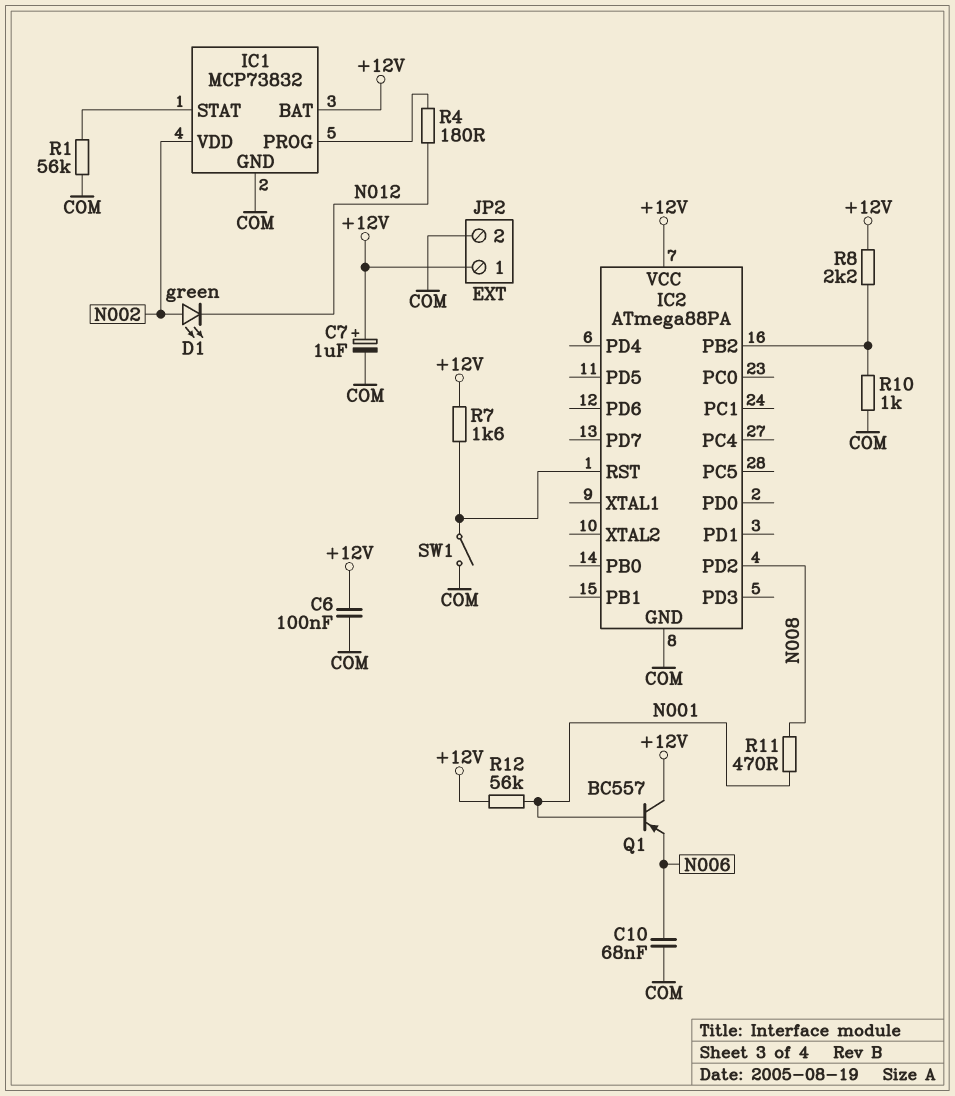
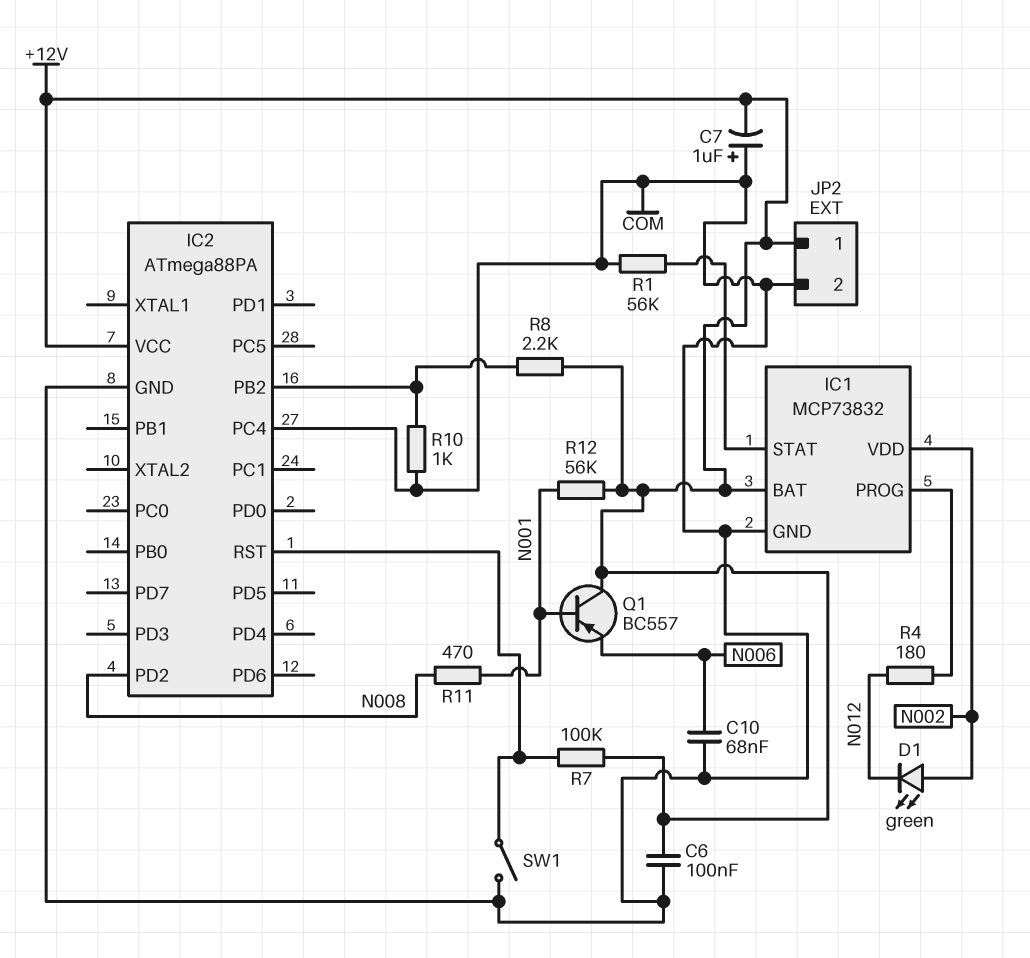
C7: 1uF (plus +12V, minus COM) -> 1uF (plus COM, minus +12V)
IC2 pin PC4: none -> COM
R7: 1.6k (+12V, IC2/RST) -> 100k (+12V, IC2/RST)

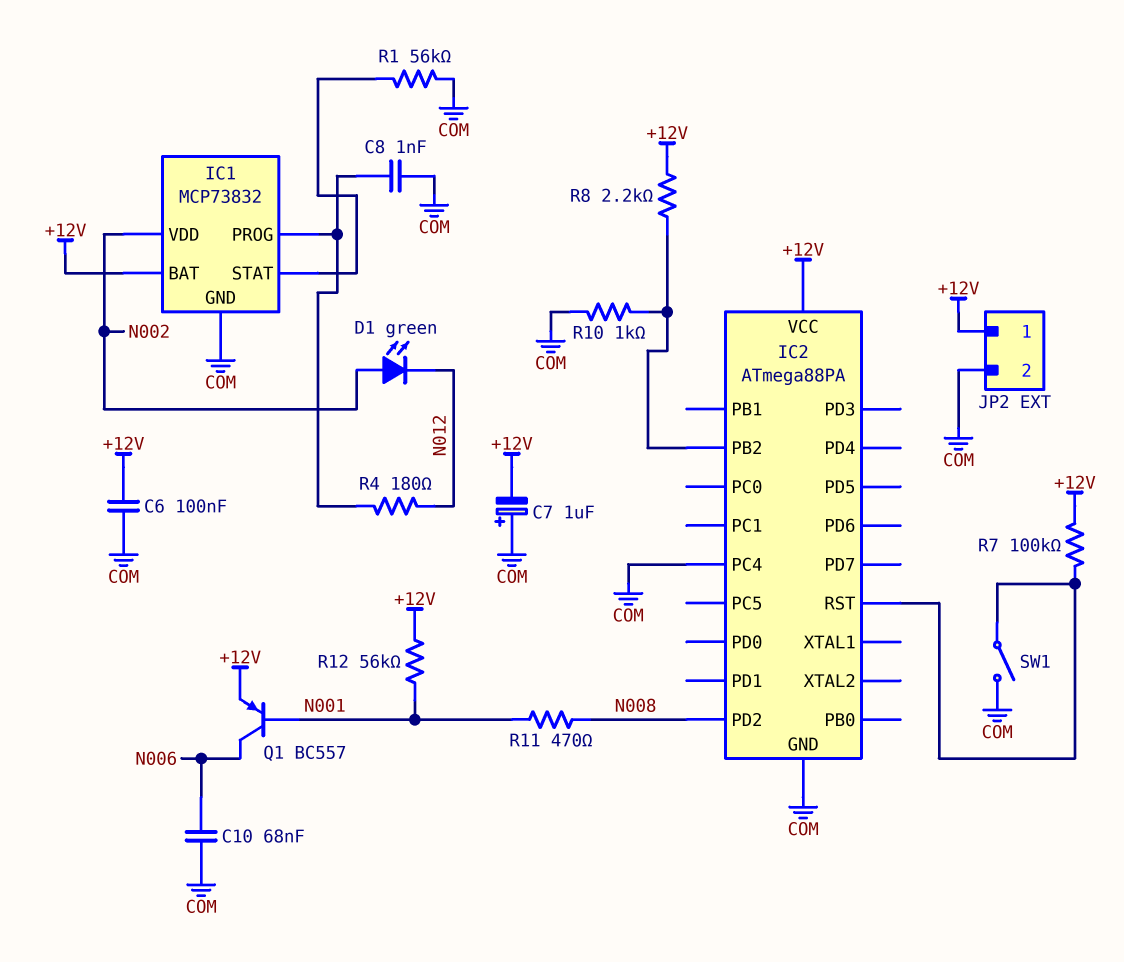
C8: none -> 1nF (COM, IC1/PROG)
Q1: PNP BC557 (B N001, C +12V, E N006) -> PNP BC557 (B N001, C N006, E +12V)

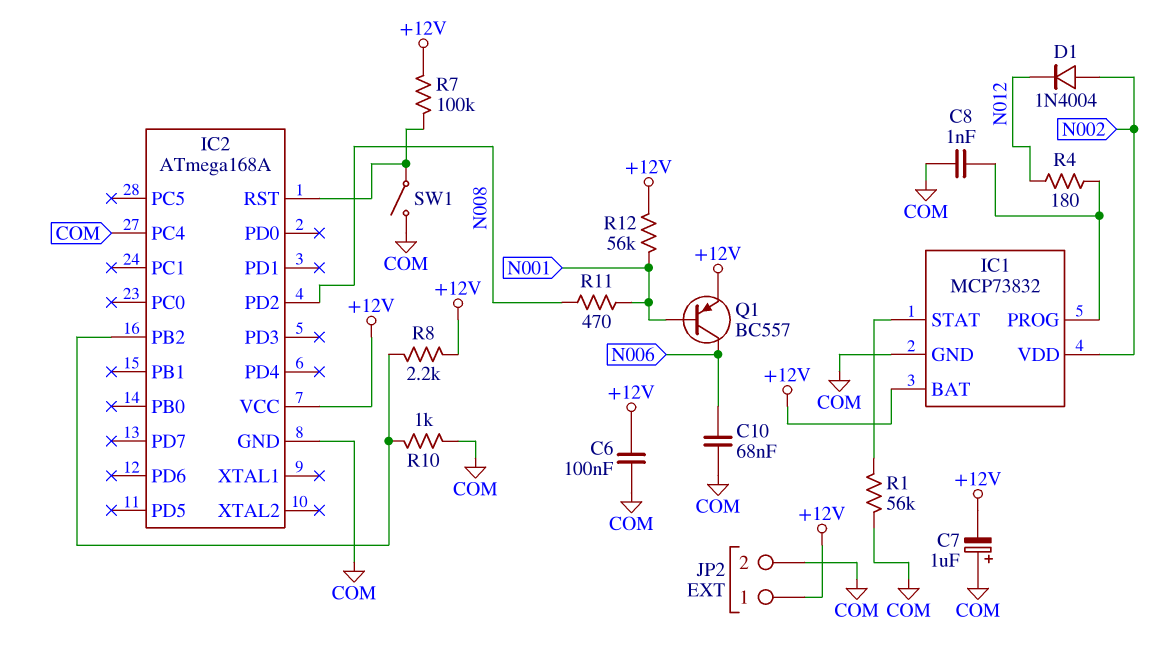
D1: LED green (A N002, K N012) -> diode 1N4004 (A N002, K N012)
IC2: ATmega88PA -> ATmega168A

